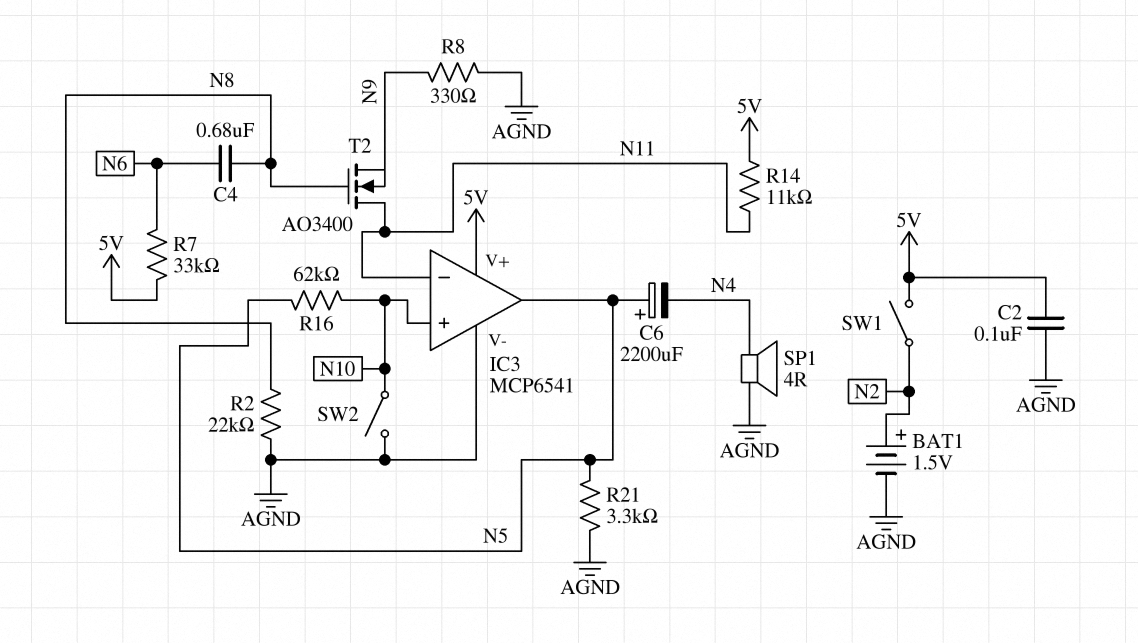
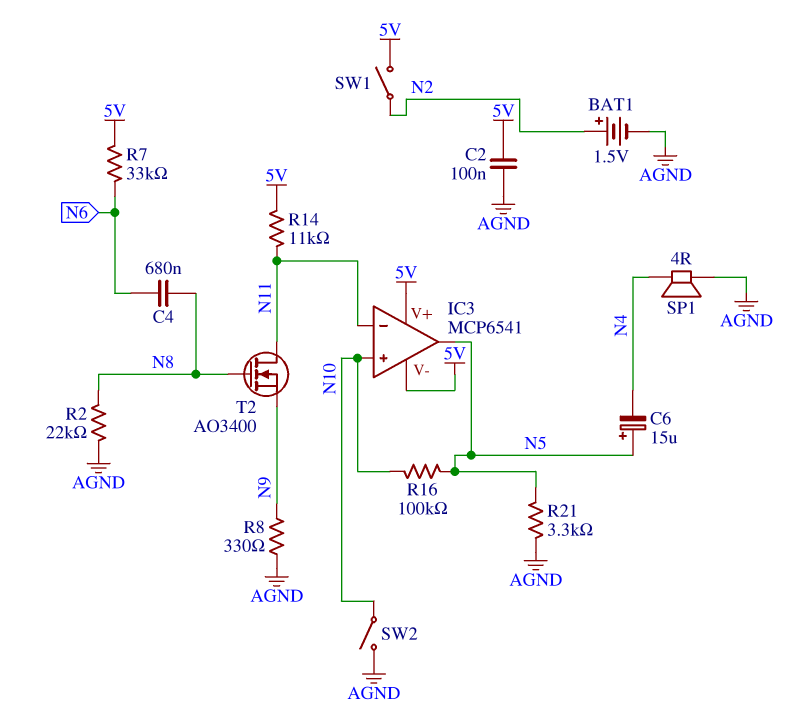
C6: 2200uF (plus N5, minus N4) -> 15uF (plus N5, minus N4)
IC3 pin V-: AGND -> 5V
R16: 62k (N5, N10) -> 100k (N5, N10)

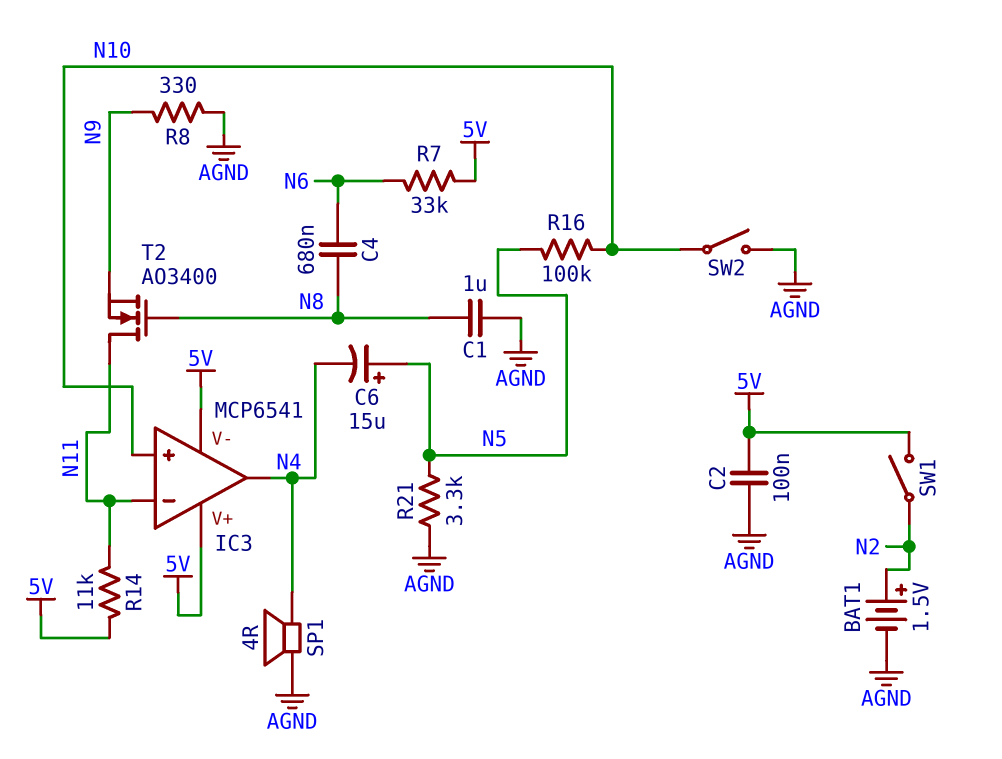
C1: none -> 1uF (AGND, N8)
IC3 pin out: N5 -> N4
R2: 22k (AGND, N8) -> none

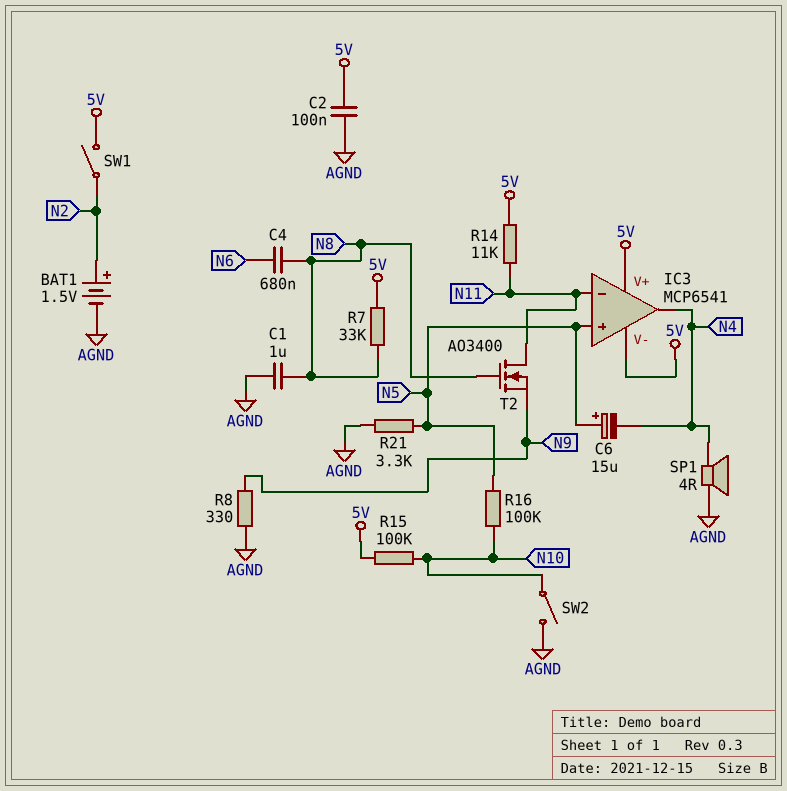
IC3 pin in+: N10 -> N5
R7: 33k (5V, N6) -> 33k (5V, N8)
R15: none -> 100k (5V, N10)

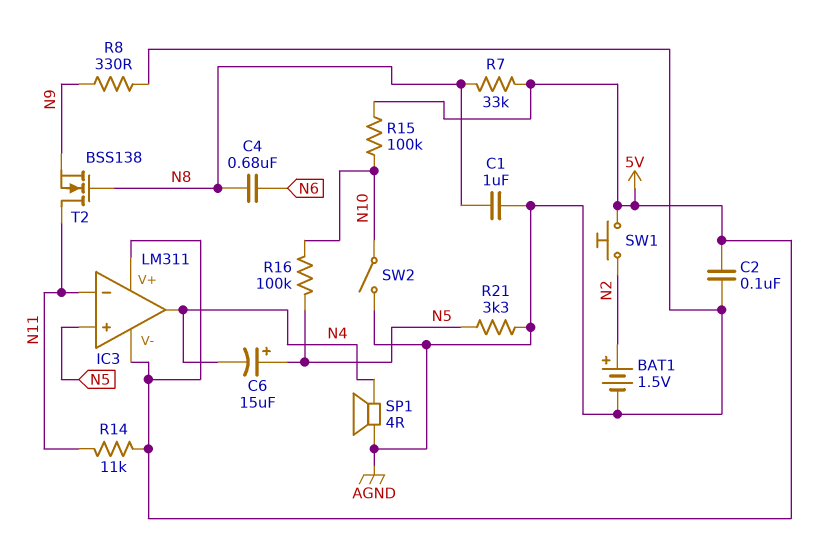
IC3: MCP6541 -> LM311
SW1: switch (5V, N2) -> button (5V, N2)
T2: NMOS AO3400 (G N8, D N11, S N9) -> NMOS BSS138 (G N8, D N11, S N9)

